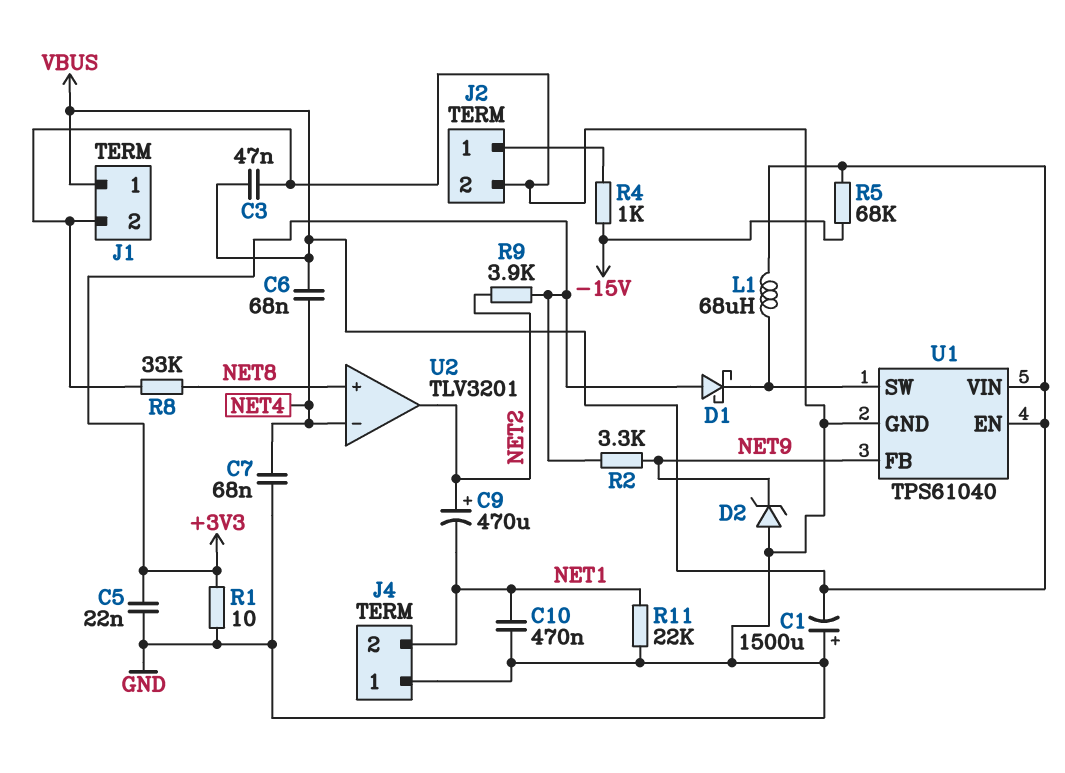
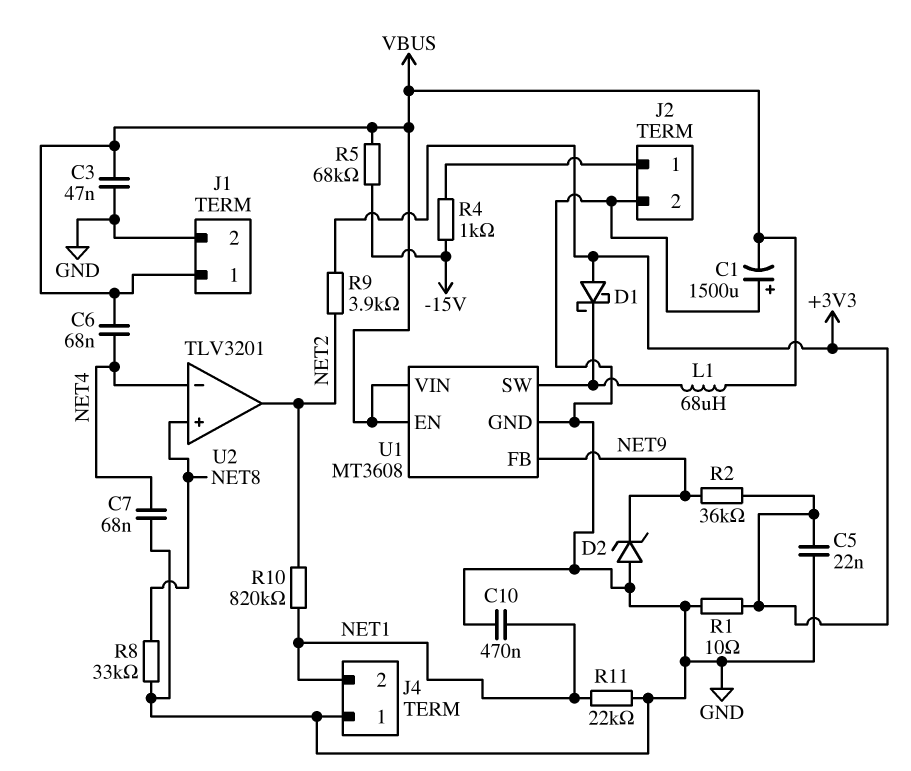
C9: 470uF (plus NET2, minus NET1) -> none
R2: 3.3k (+3V3, NET9) -> 36k (+3V3, NET9)
R10: none -> 820k (NET1, NET2)
U1: TPS61040 -> MT3608

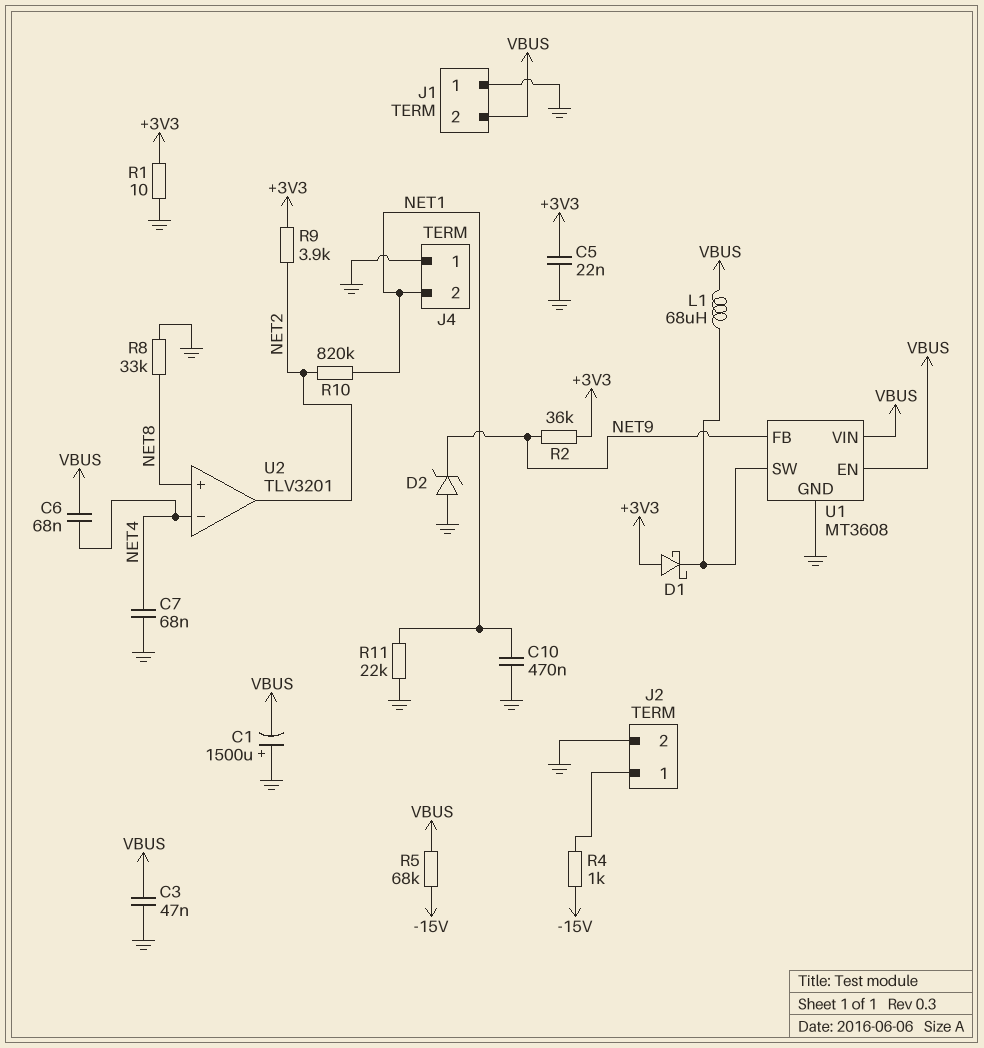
J1 pin 1: VBUS -> GND
J1 pin 2: GND -> VBUS

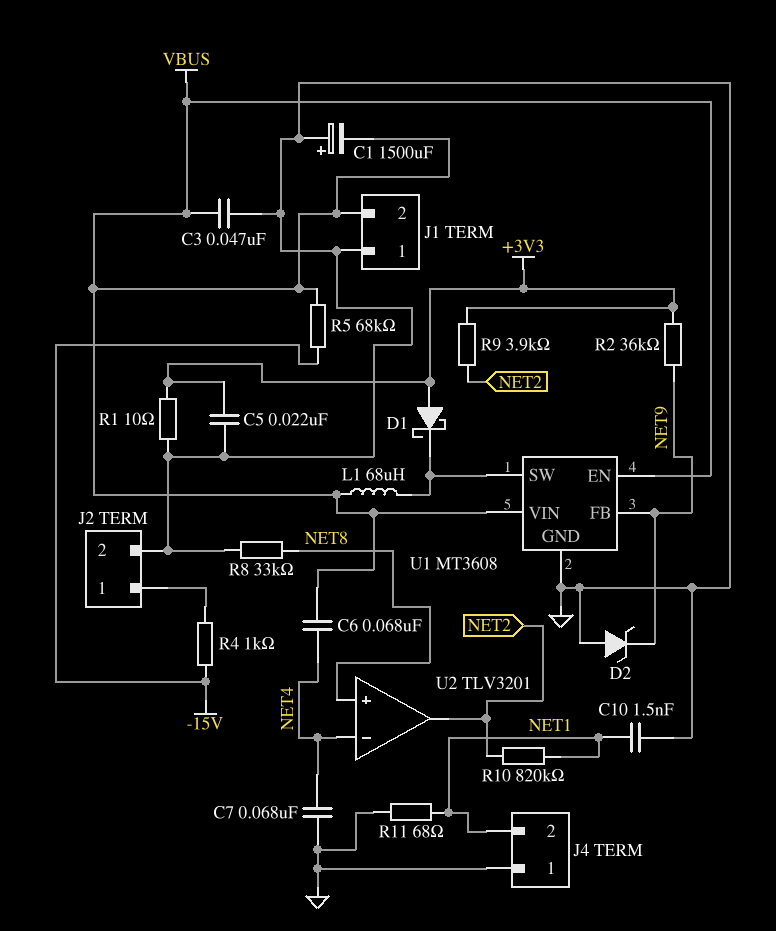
C10: 470nF (GND, NET1) -> 1.5nF (GND, NET1)
R11: 22k (GND, NET1) -> 68 (GND, NET1)

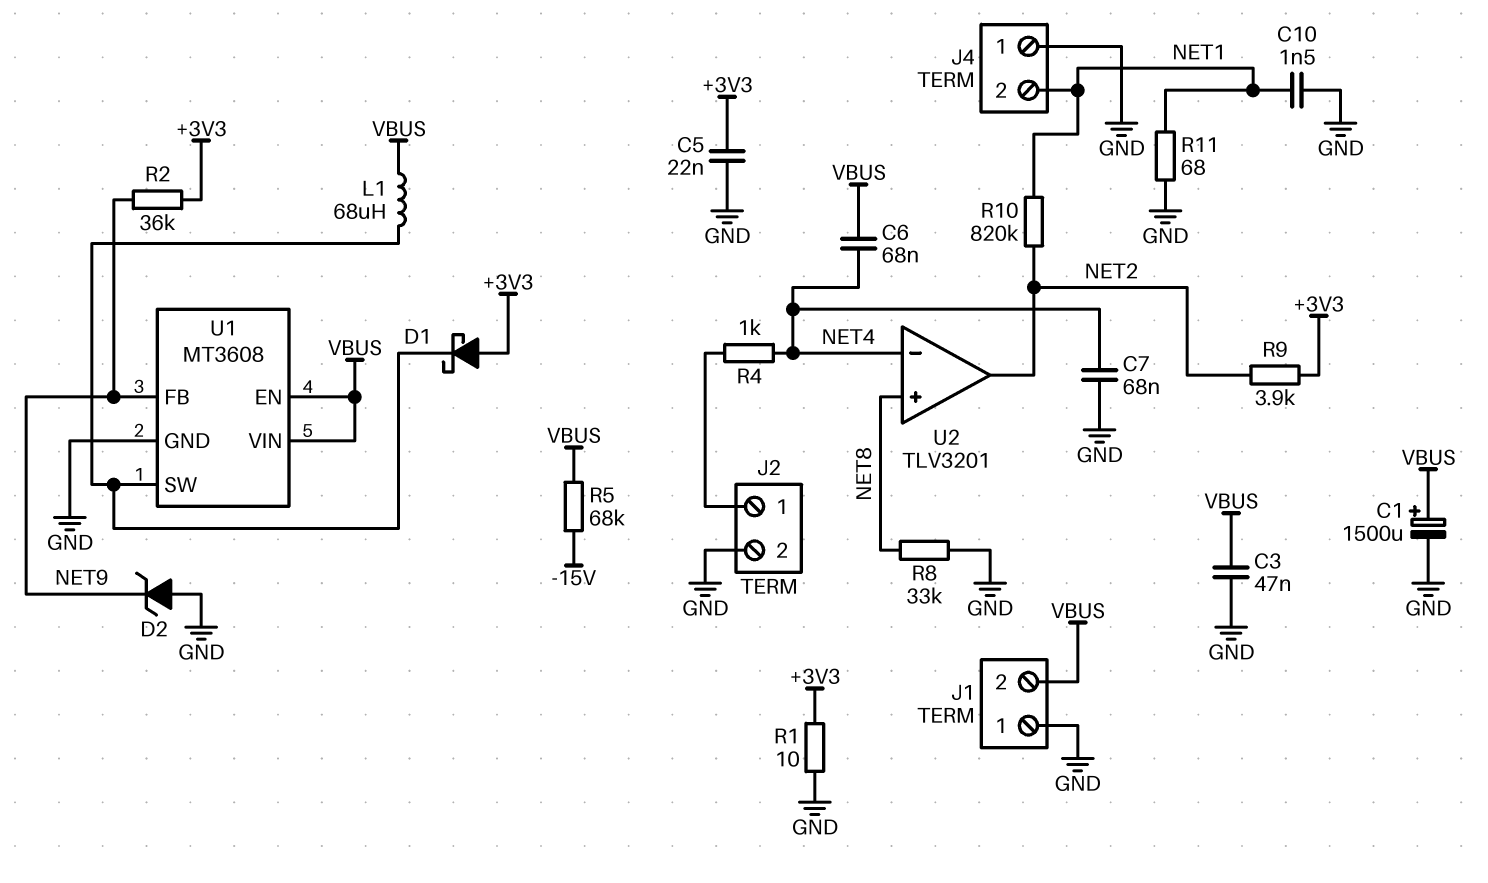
C1: 1500uF (plus GND, minus VBUS) -> 1500uF (plus VBUS, minus GND)
R4: 1k (-15V, J2/1) -> 1k (J2/1, NET4)

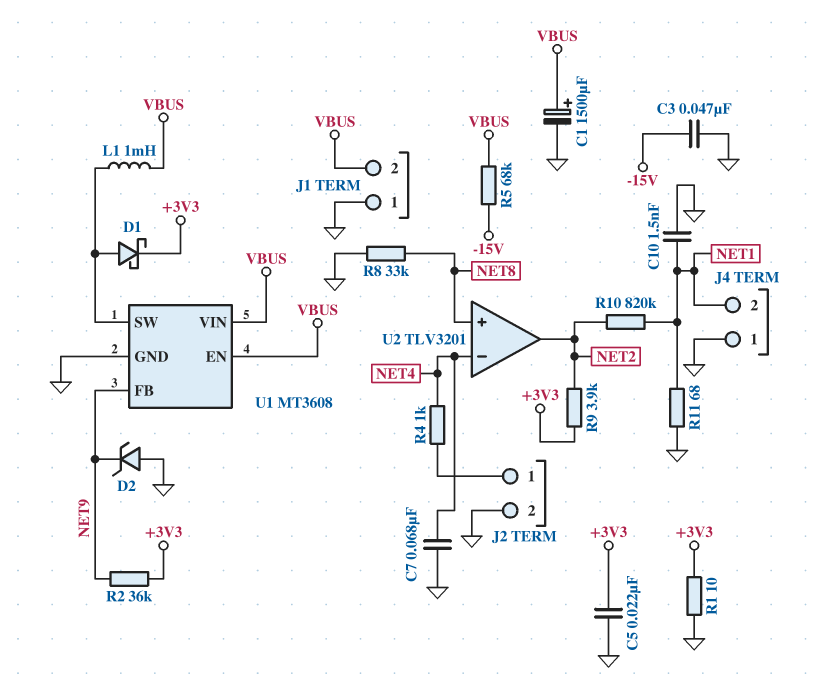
C3: 47nF (GND, VBUS) -> 47nF (-15V, GND)
C6: 68nF (NET4, VBUS) -> none
D1: schottky (A +3V3, K U1/SW) -> schottky (A U1/SW, K +3V3)
L1: 68uH (U1/SW, VBUS) -> 1mH (U1/SW, VBUS)

